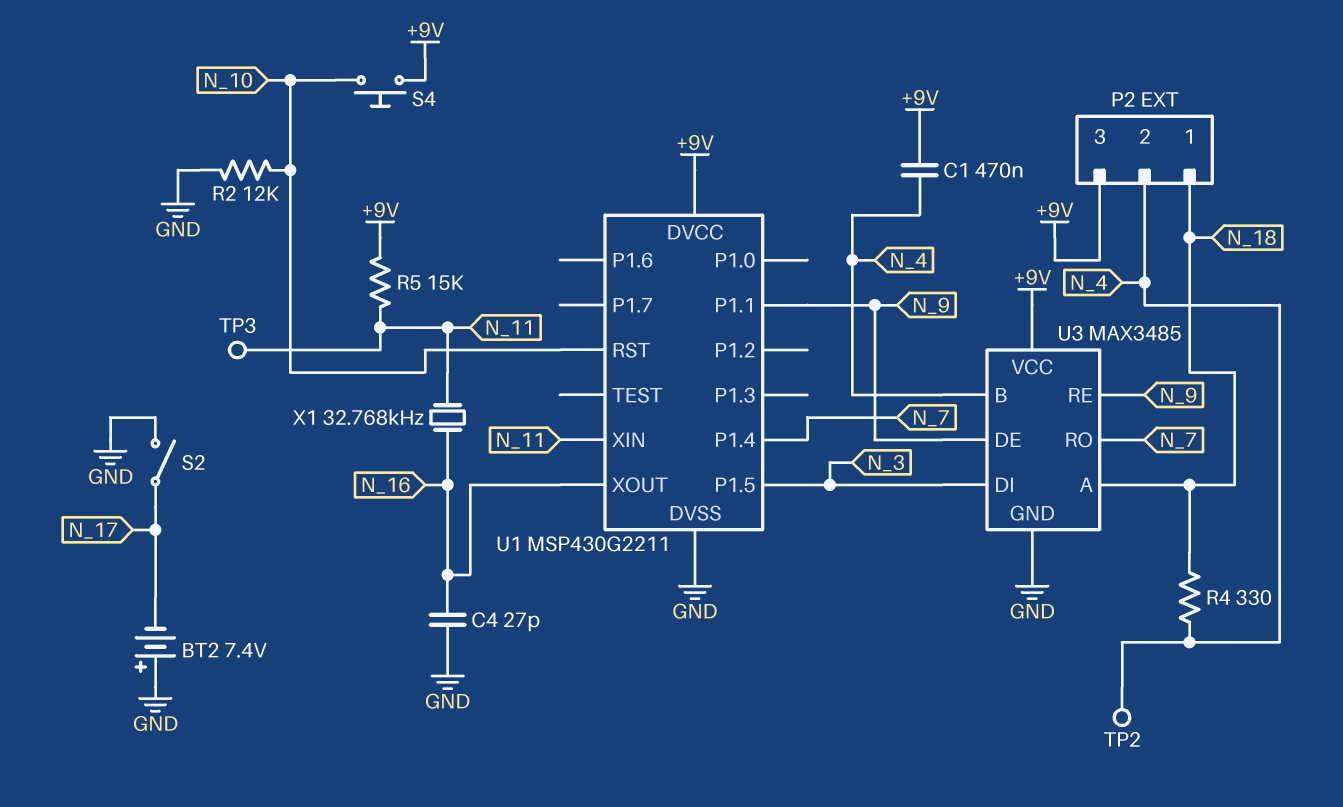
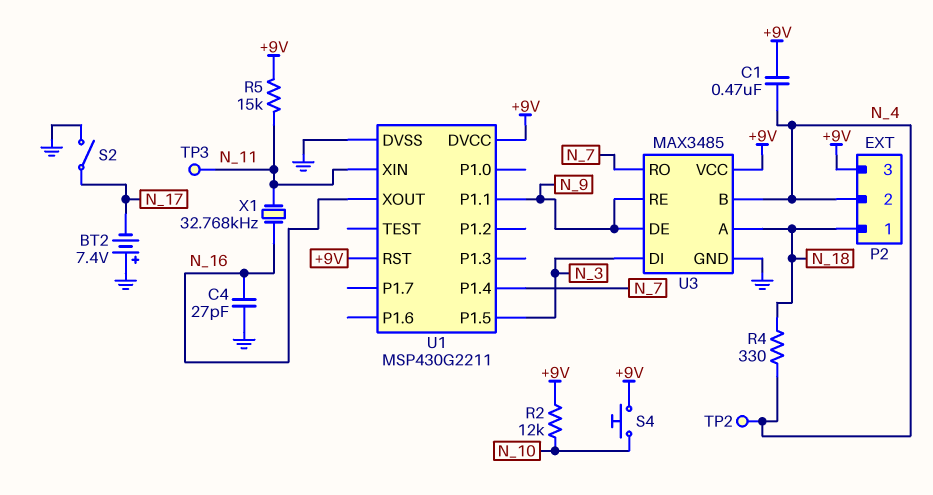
R2: 12k (GND, N_10) -> 12k (+9V, N_10)
U1 pin RST: N_10 -> +9V

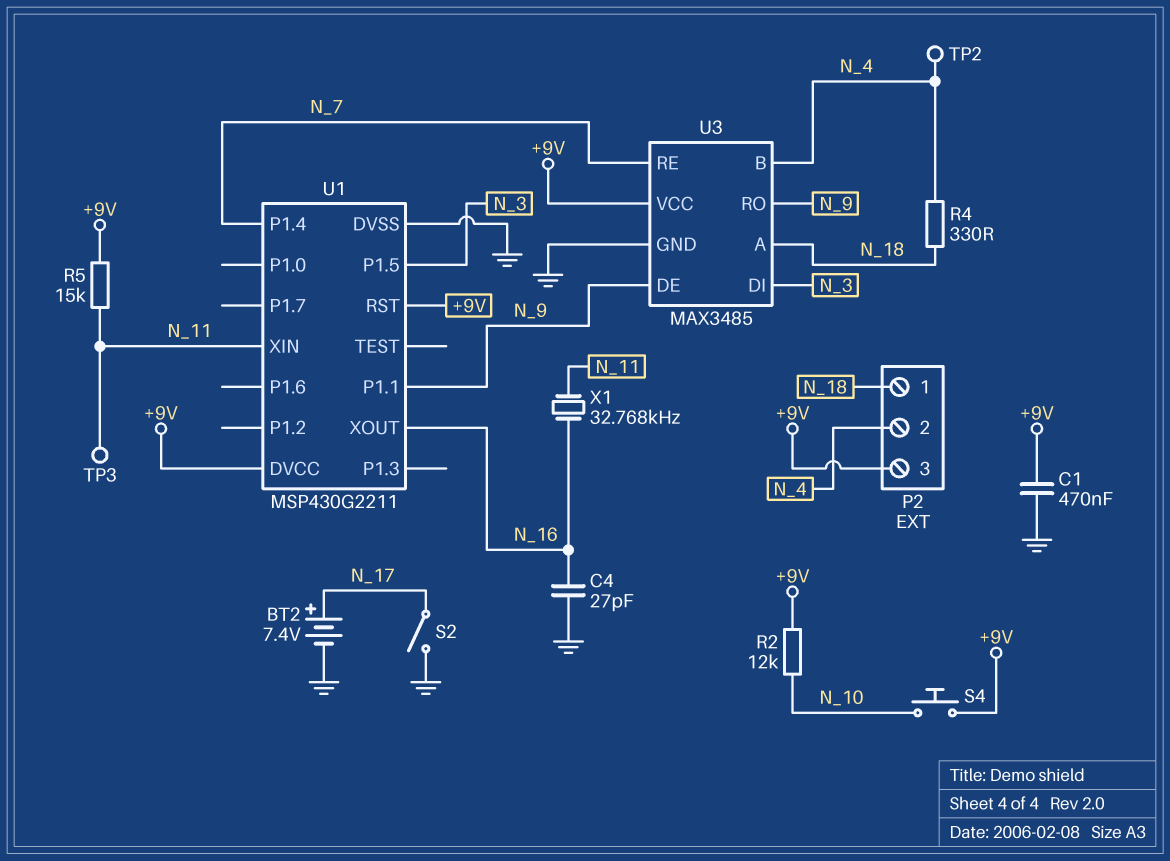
BT2: 7.4V (plus GND, minus N_17) -> 7.4V (plus N_17, minus GND)
C1: 470nF (+9V, N_4) -> 470nF (+9V, GND)
U3 pin RE: N_9 -> N_7
U3 pin RO: N_7 -> N_9

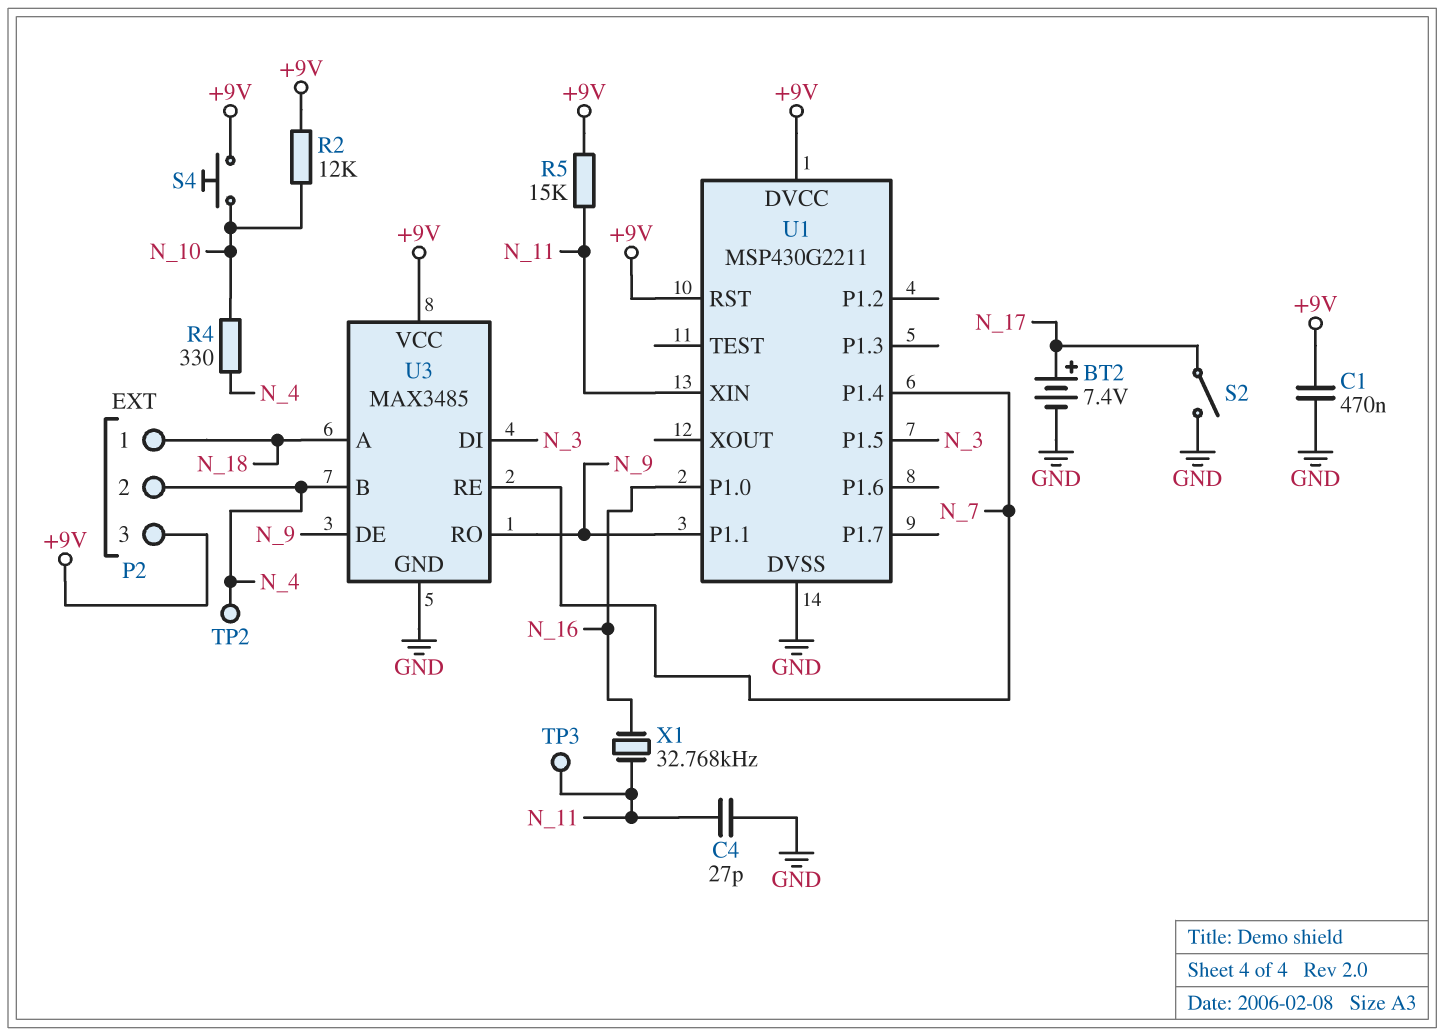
C4: 27pF (GND, N_16) -> 27pF (GND, N_11)
R4: 330 (N_4, N_18) -> 330 (N_4, N_10)
U1 pin P1.0: none -> N_16
U1 pin XOUT: N_16 -> none

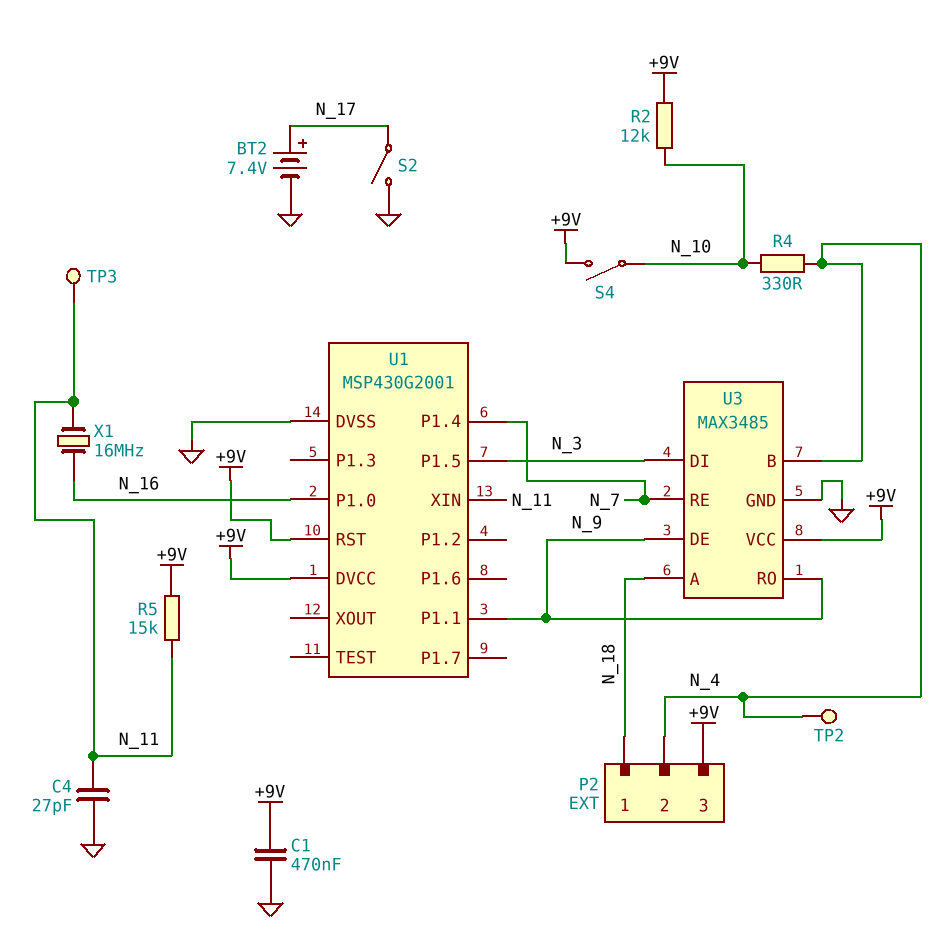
S4: button (+9V, N_10) -> switch (+9V, N_10)
U1: MSP430G2211 -> MSP430G2001
X1: 32.768kHz (N_11, N_16) -> 16MHz (N_11, N_16)

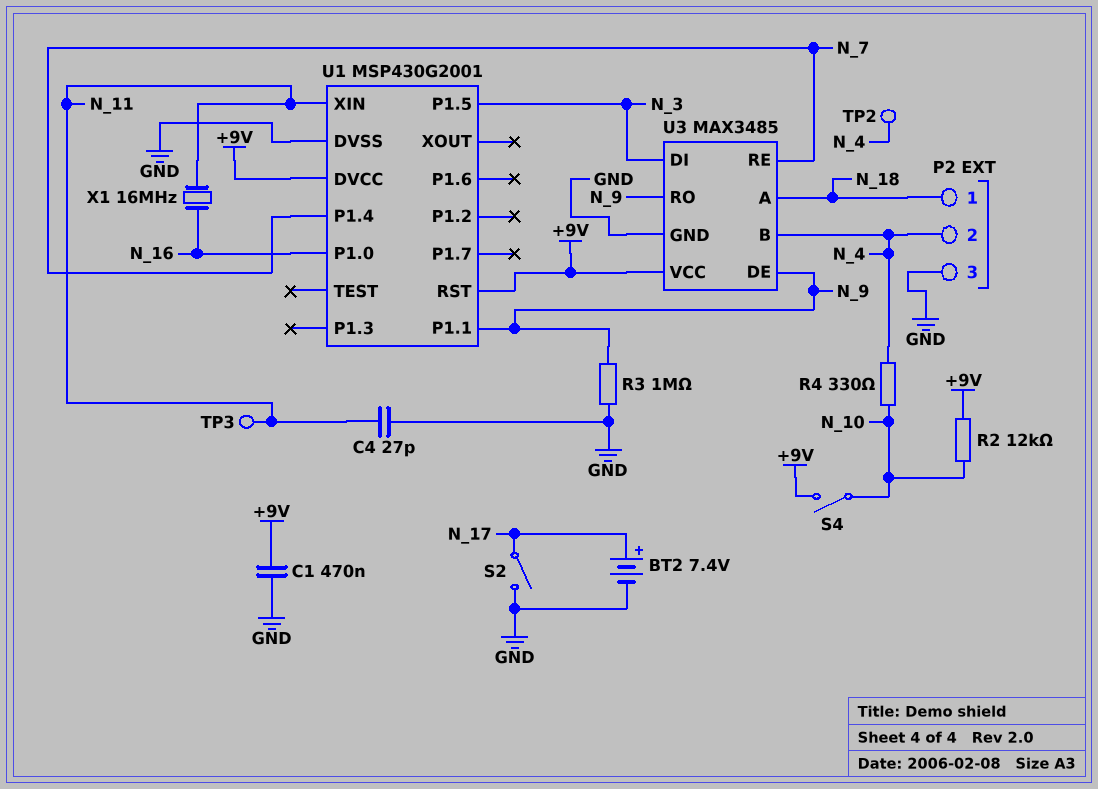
P2 pin 3: +9V -> GND
R3: none -> 1M (GND, N_9)
R5: 15k (+9V, N_11) -> none

